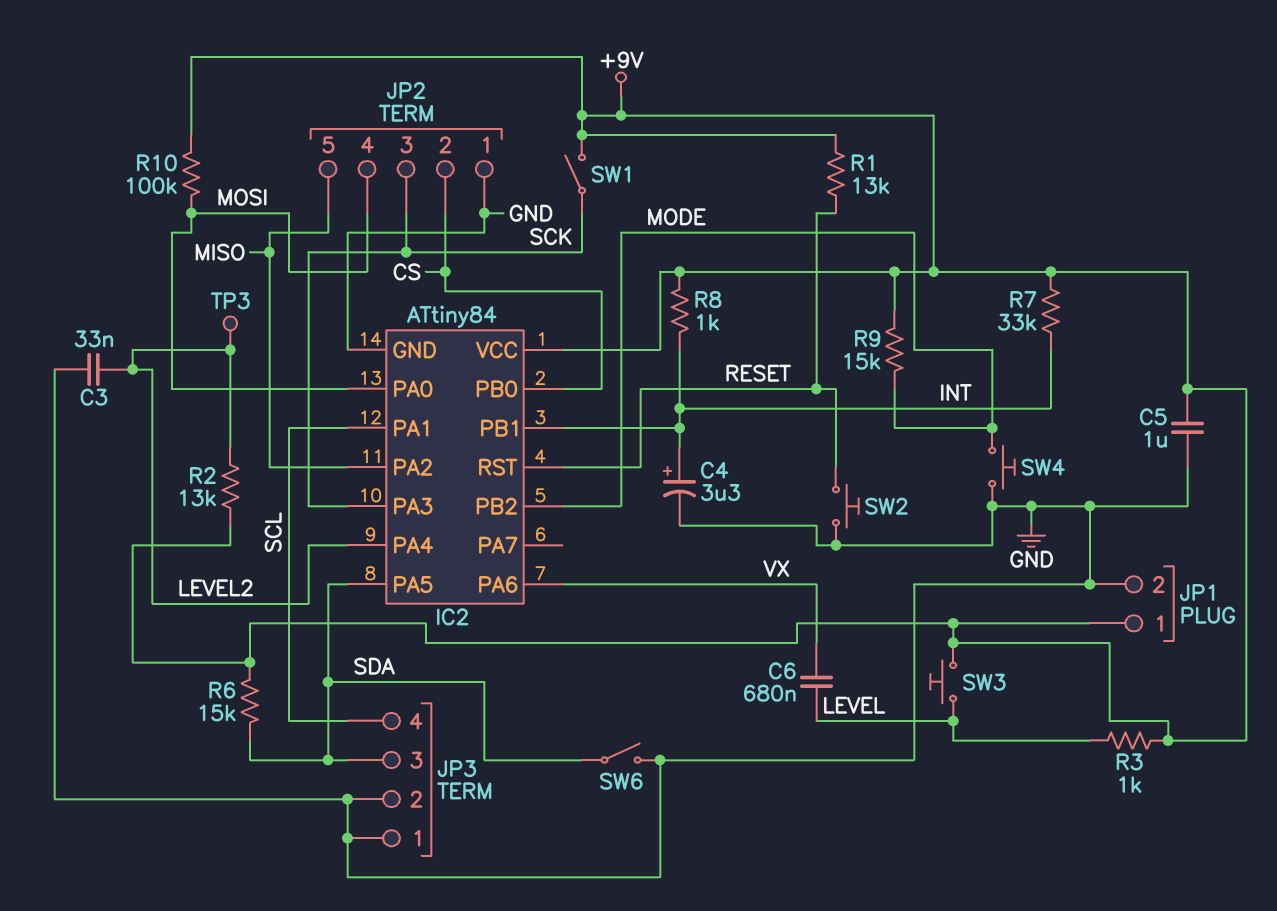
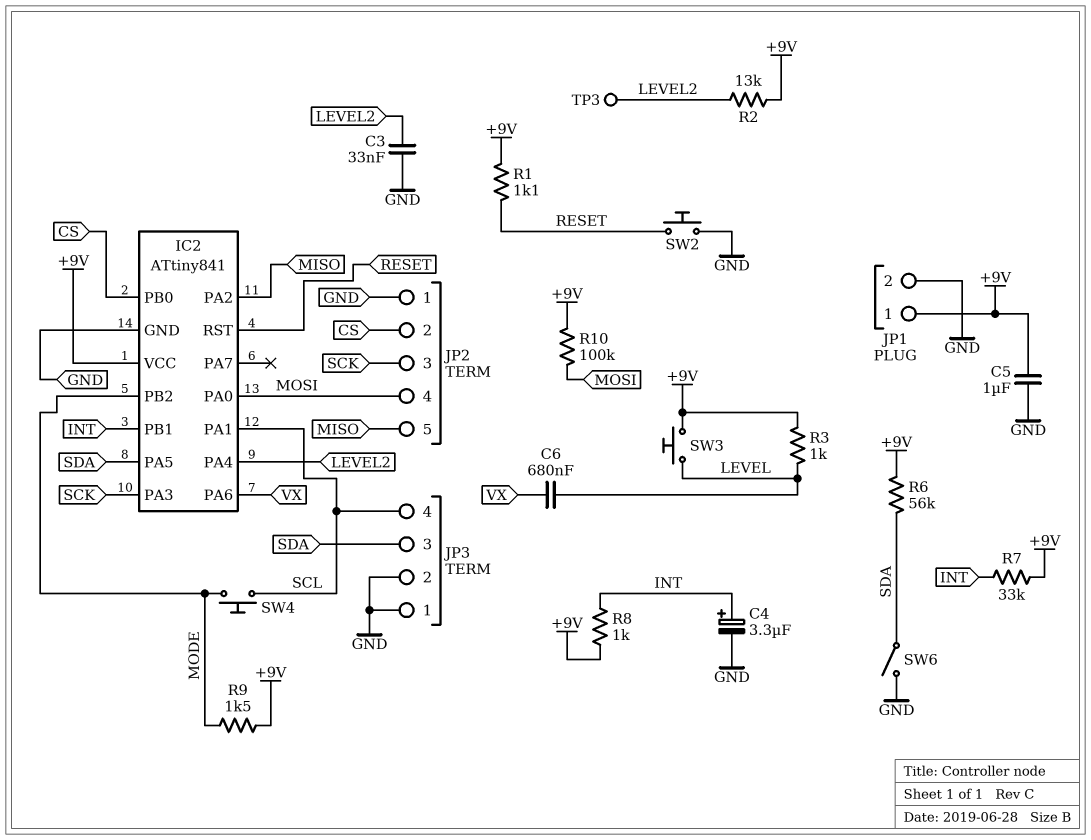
IC2: ATtiny84 -> ATtiny841
R1: 13k (+9V, RESET) -> 1.1k (+9V, RESET)
R6: 15k (+9V, SDA) -> 56k (+9V, SDA)
R9: 15k (+9V, MODE) -> 1.5k (+9V, MODE)
SW1: switch (+9V, SCK) -> none
SW4: button (GND, MODE) -> button (MODE, SCL)

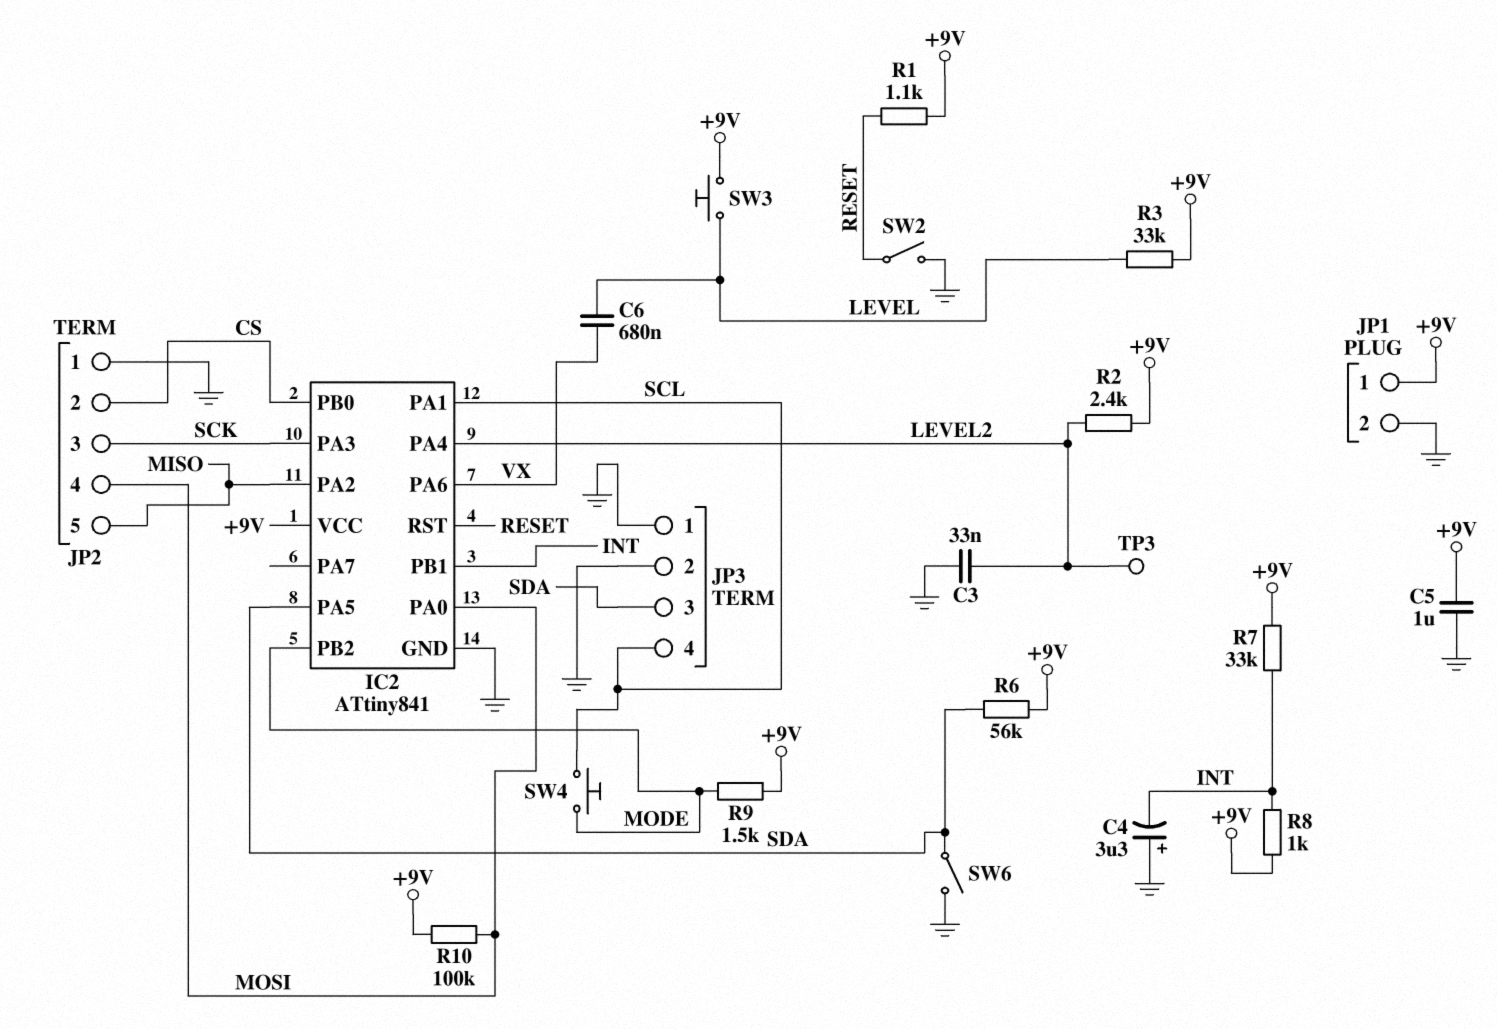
C4: 3.3uF (plus INT, minus GND) -> 3.3uF (plus GND, minus INT)
R2: 13k (+9V, LEVEL2) -> 2.4k (+9V, LEVEL2)
R3: 1k (+9V, LEVEL) -> 33k (+9V, LEVEL)
SW2: button (GND, RESET) -> switch (GND, RESET)

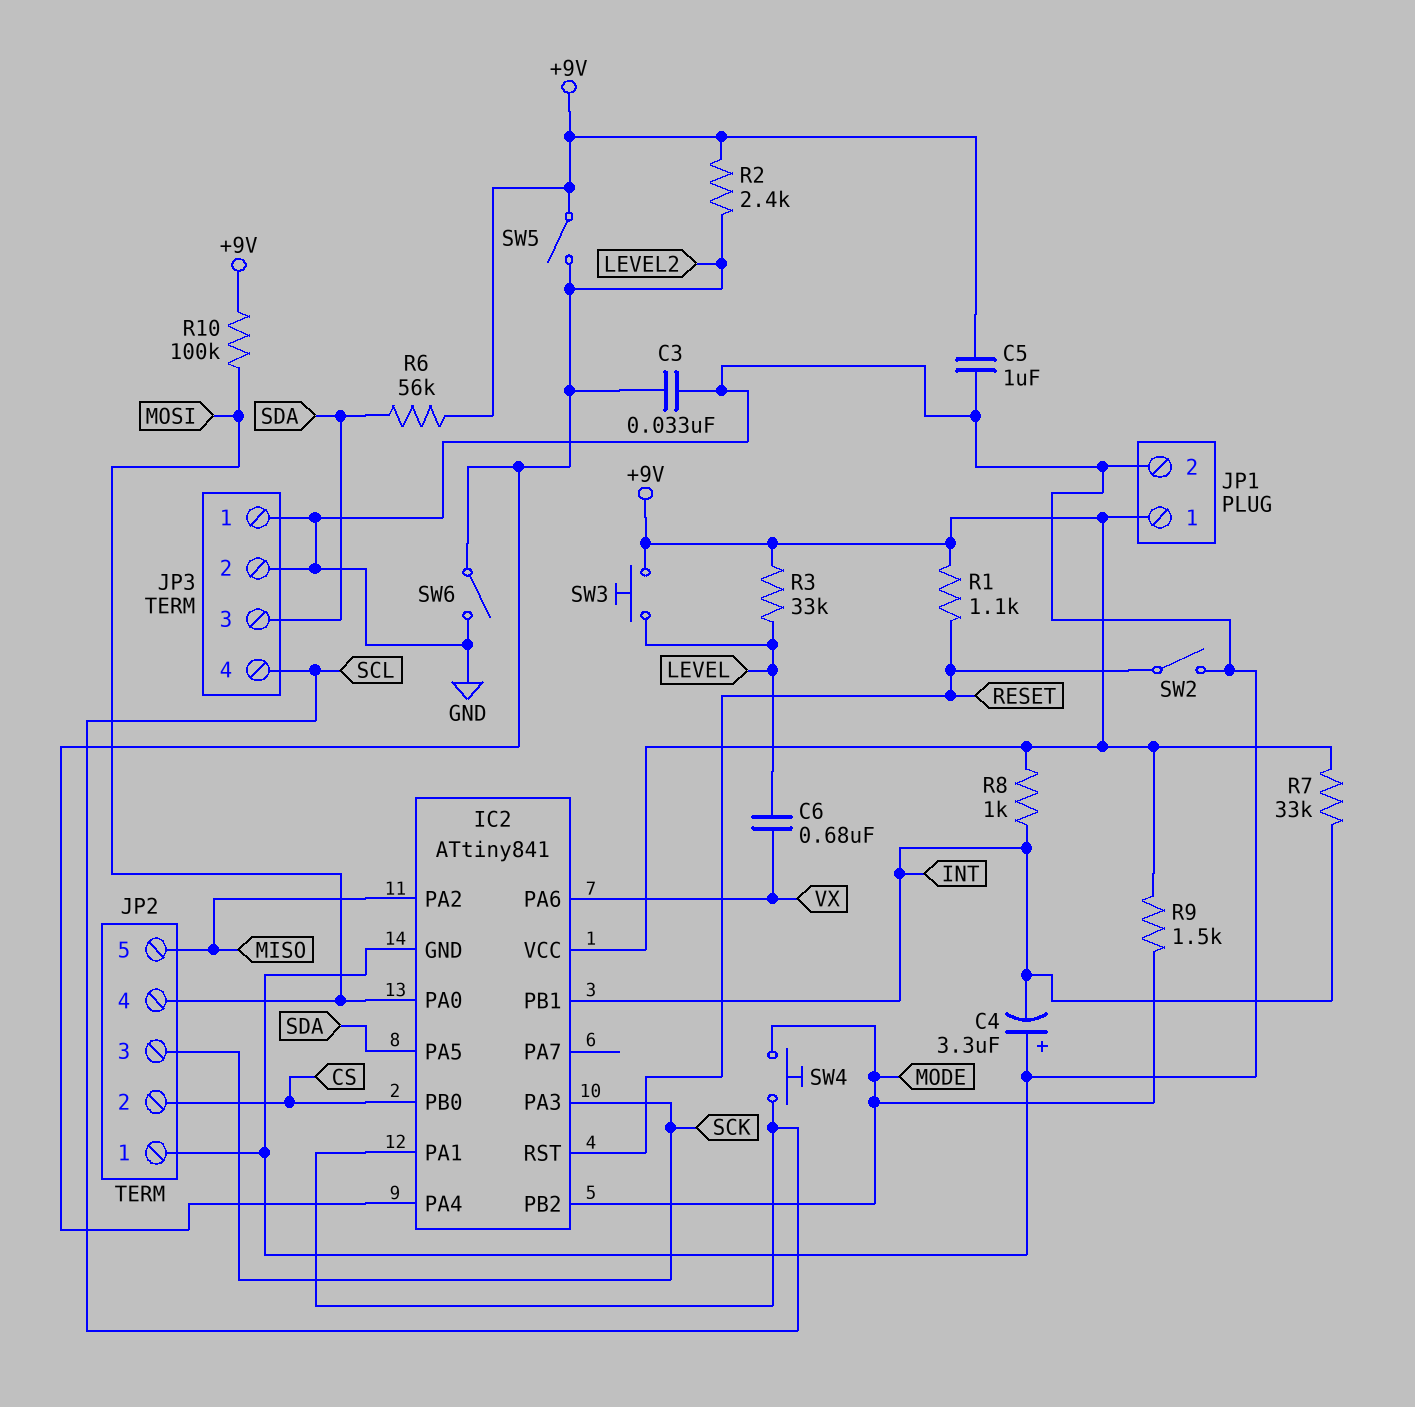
SW5: none -> switch (+9V, LEVEL2)
SW6: switch (GND, SDA) -> switch (GND, LEVEL2)
TP3: test point (LEVEL2) -> none

